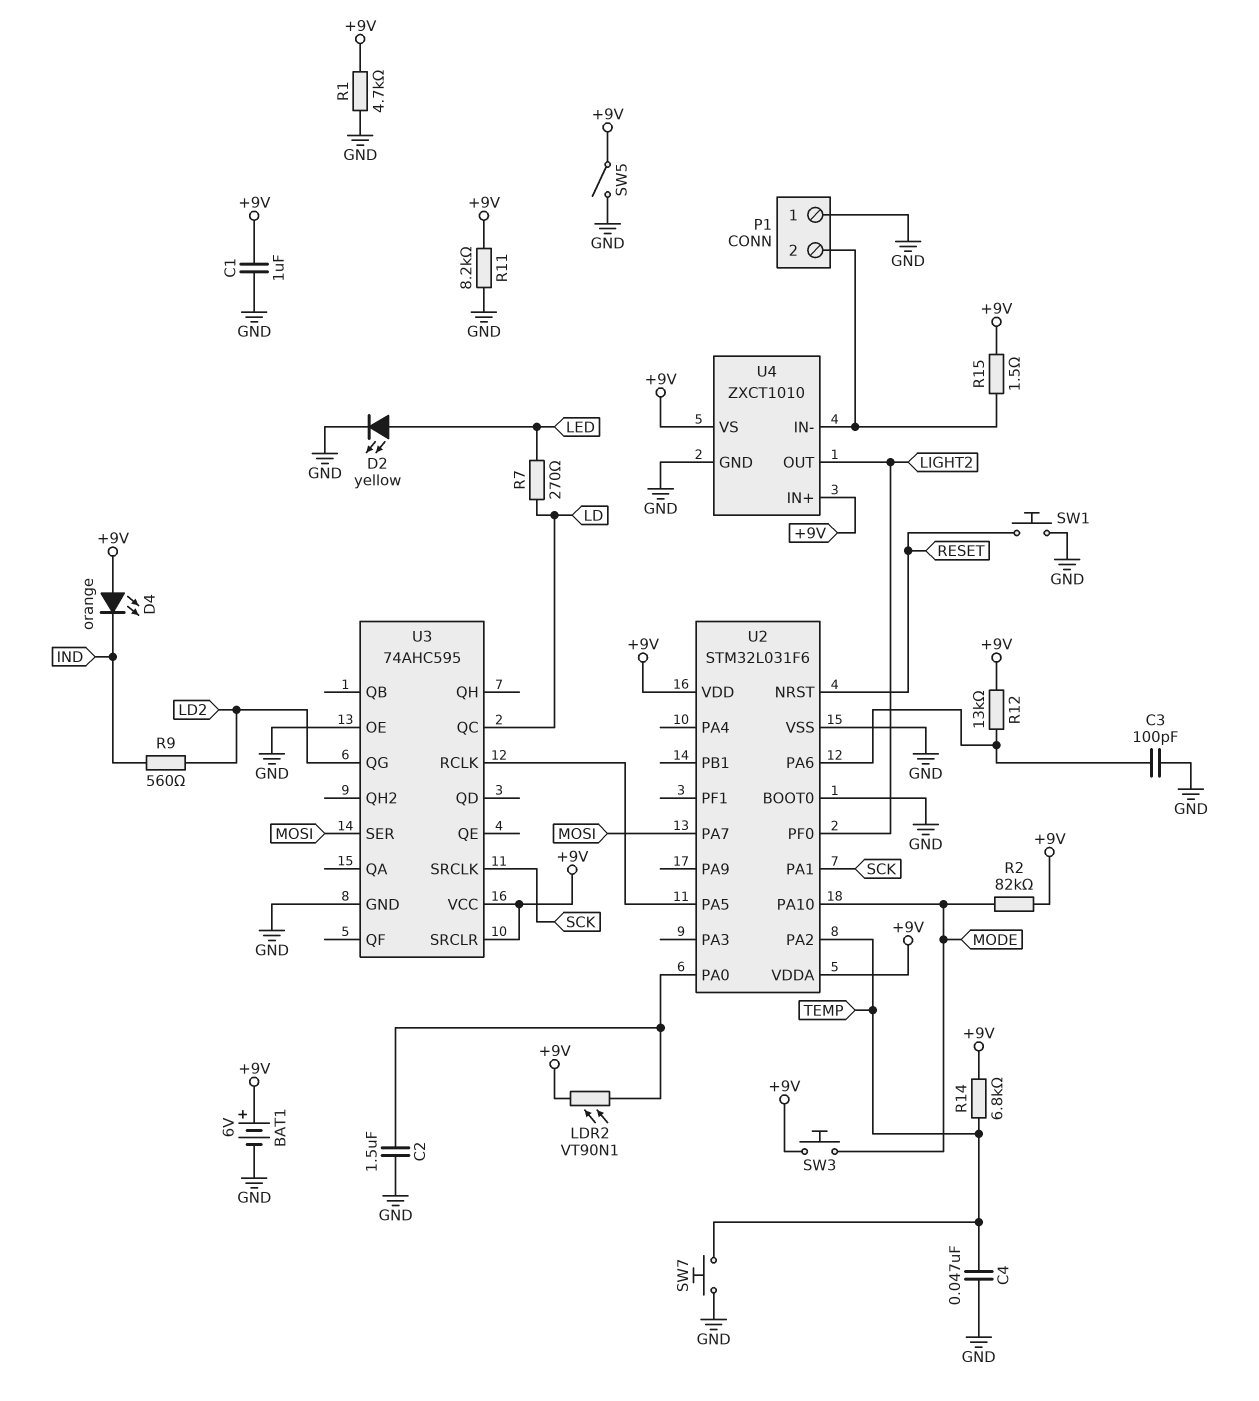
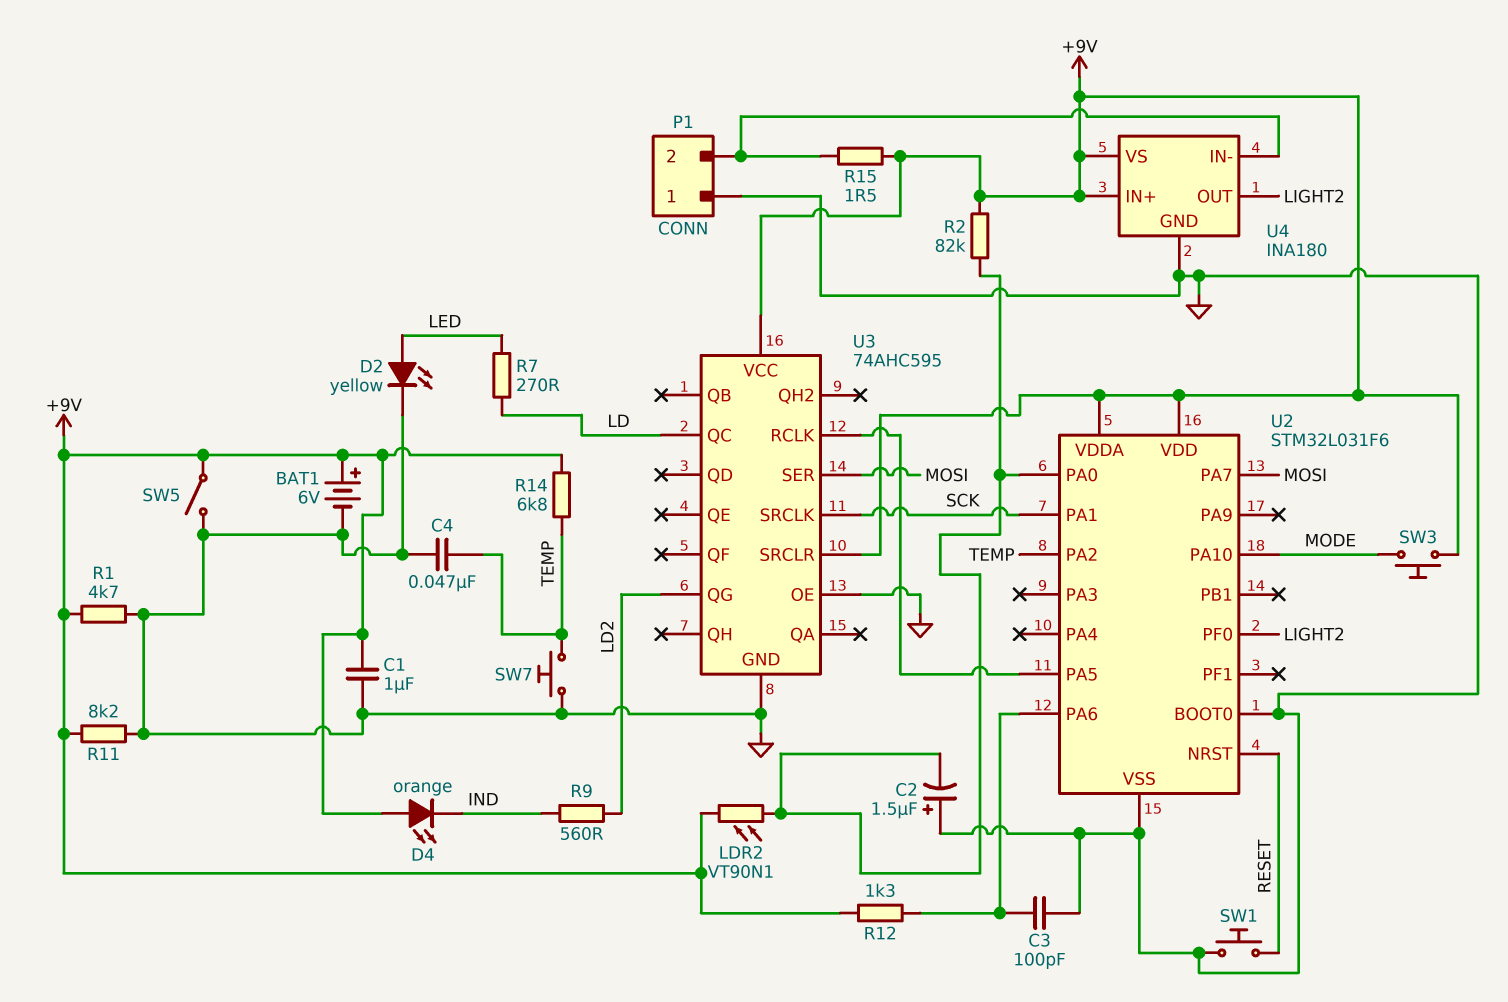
C2: 1.5uF (GND, U2/PA0) -> 1.5uF (plus GND, minus U2/PA0)
R2: 82k (+9V, MODE) -> 82k (+9V, U2/PA0)
R12: 13k (+9V, U2/PA6) -> 1.3k (+9V, U2/PA6)
U4: ZXCT1010 -> INA180

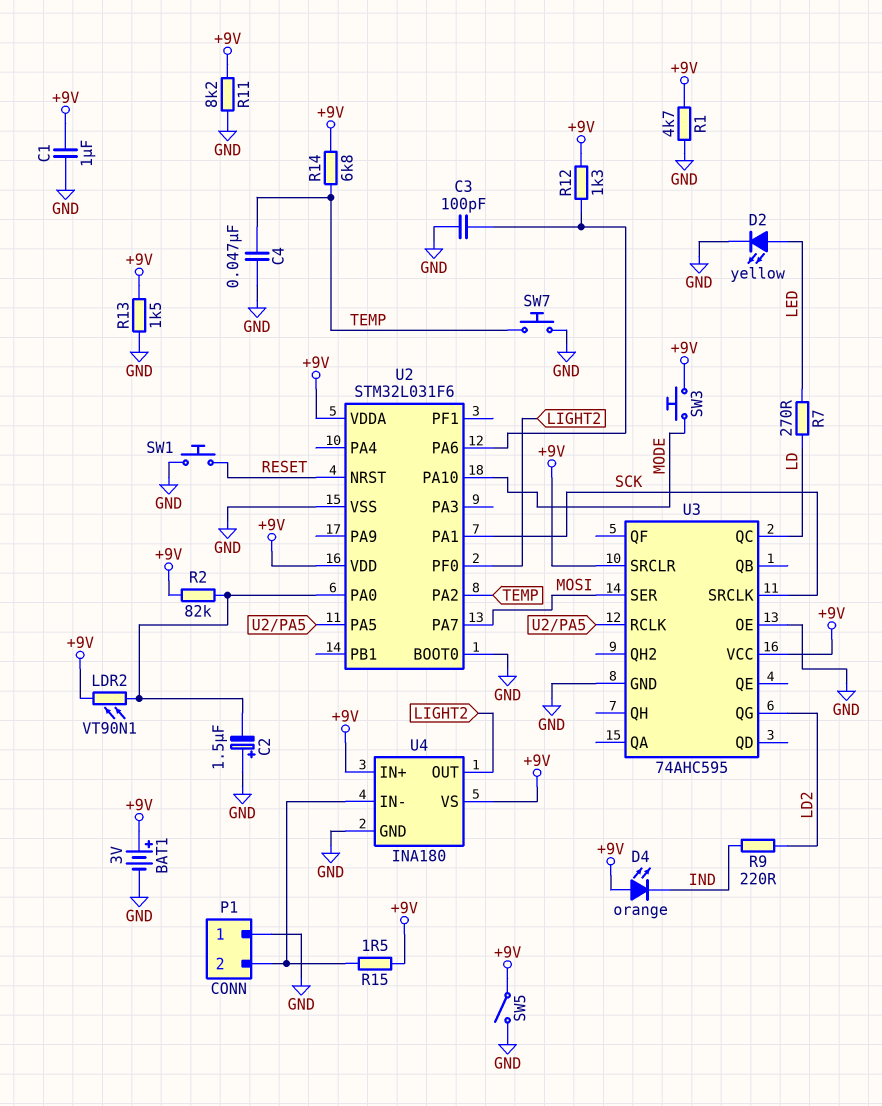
BAT1: 6V (plus +9V, minus GND) -> 3V (plus +9V, minus GND)
R9: 560 (IND, LD2) -> 220 (IND, LD2)
R13: none -> 1.5k (+9V, GND)

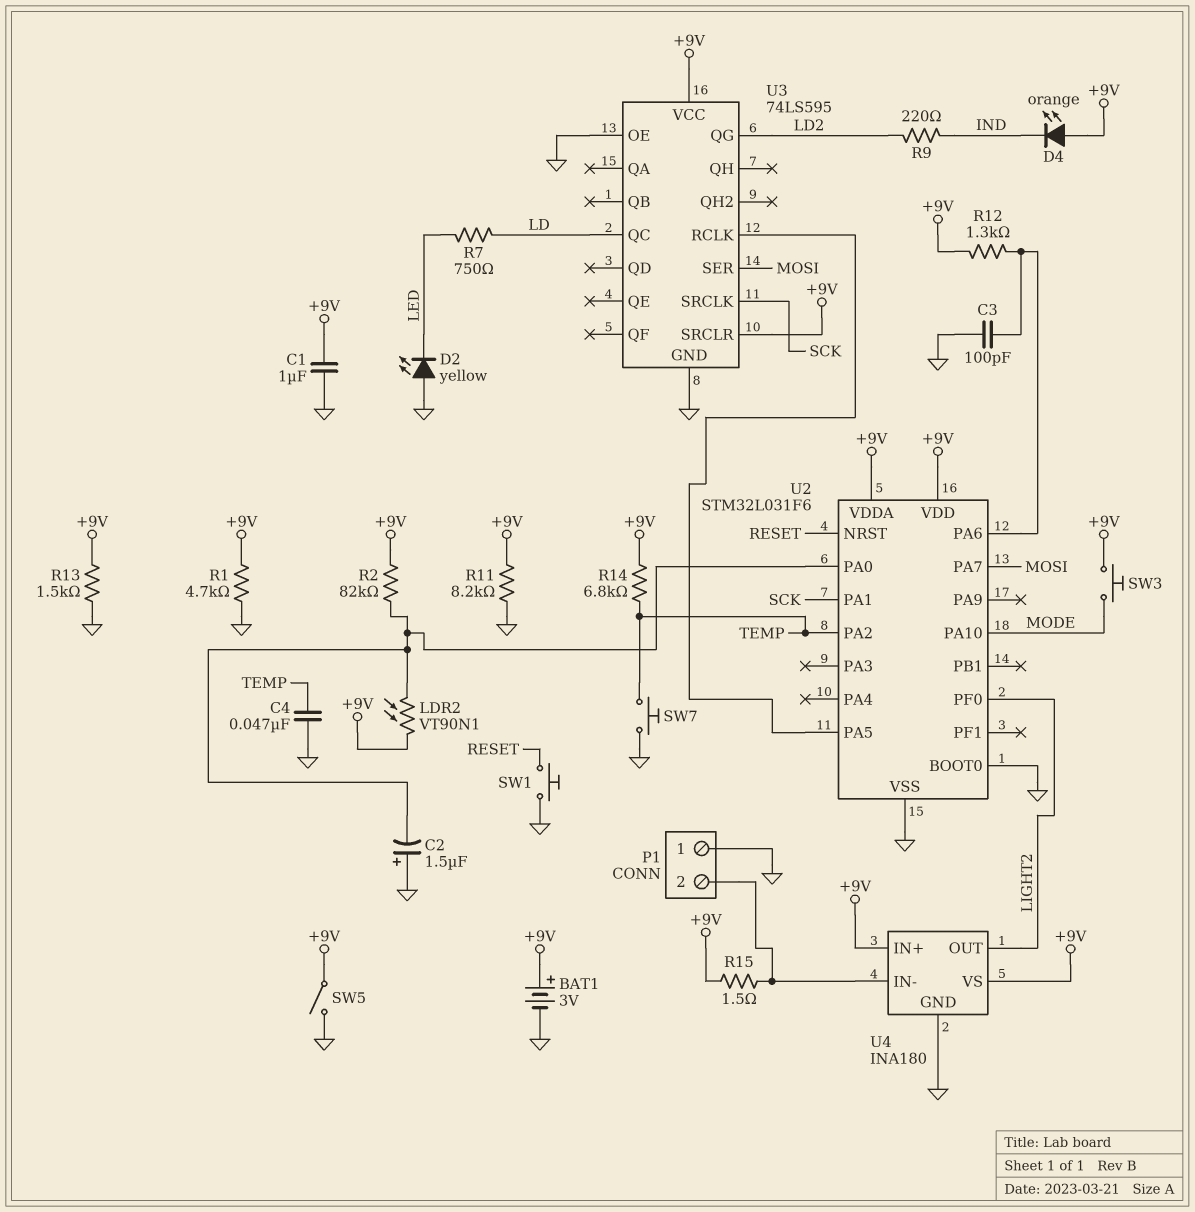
D2: LED yellow (A LED, K GND) -> LED yellow (A GND, K LED)
R7: 270 (LD, LED) -> 750 (LD, LED)
U3: 74AHC595 -> 74LS595

